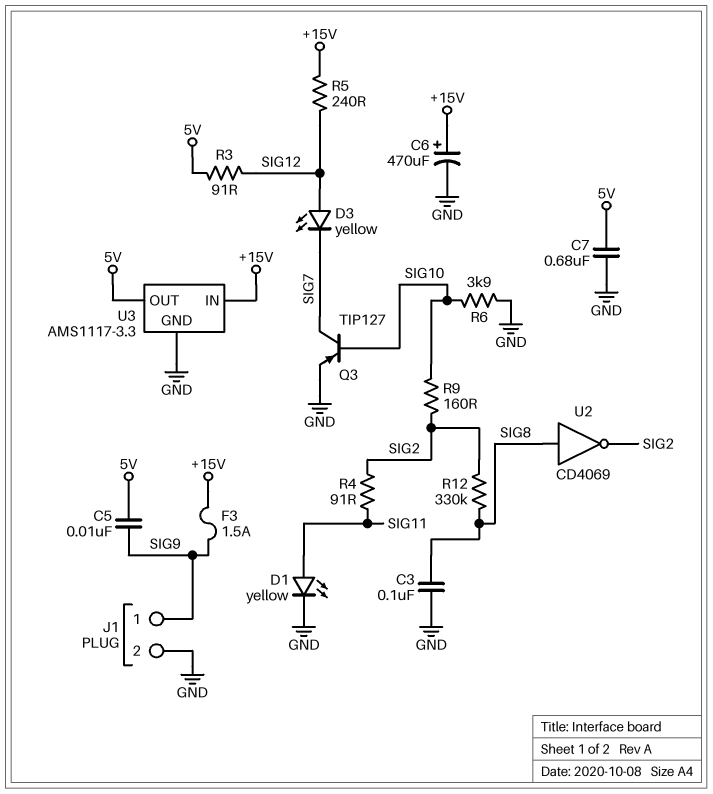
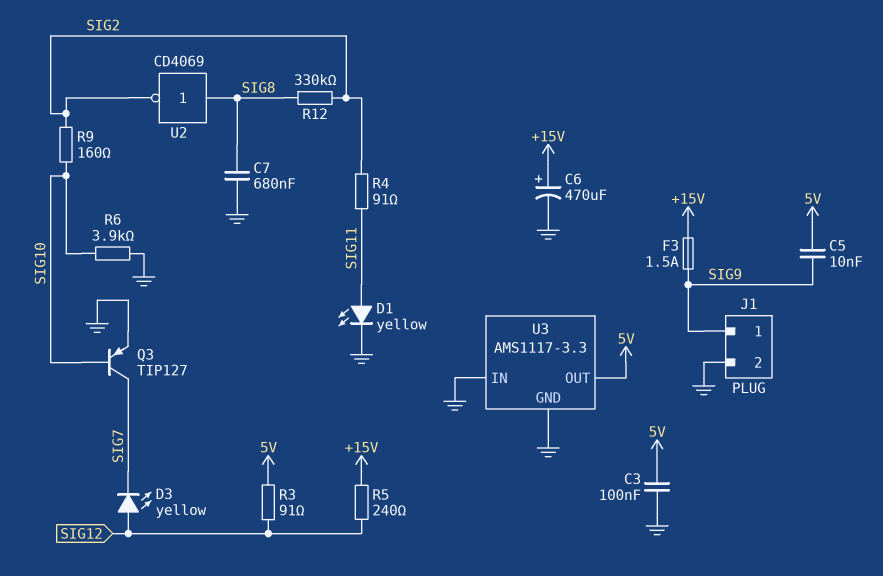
C3: 100nF (GND, SIG8) -> 100nF (5V, GND)
C7: 680nF (5V, GND) -> 680nF (GND, SIG8)
U3 pin IN: +15V -> GND

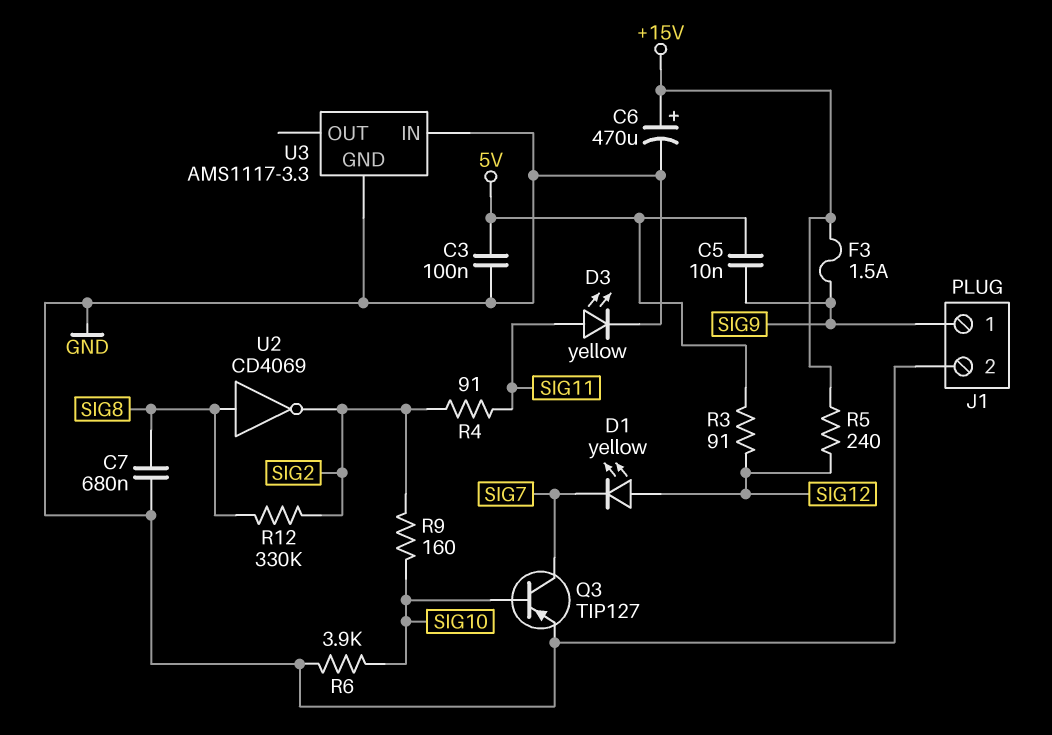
D1: LED yellow (A SIG11, K GND) -> LED yellow (A SIG12, K SIG7)
D3: LED yellow (A SIG12, K SIG7) -> LED yellow (A SIG11, K GND)
U3 pin OUT: 5V -> none

